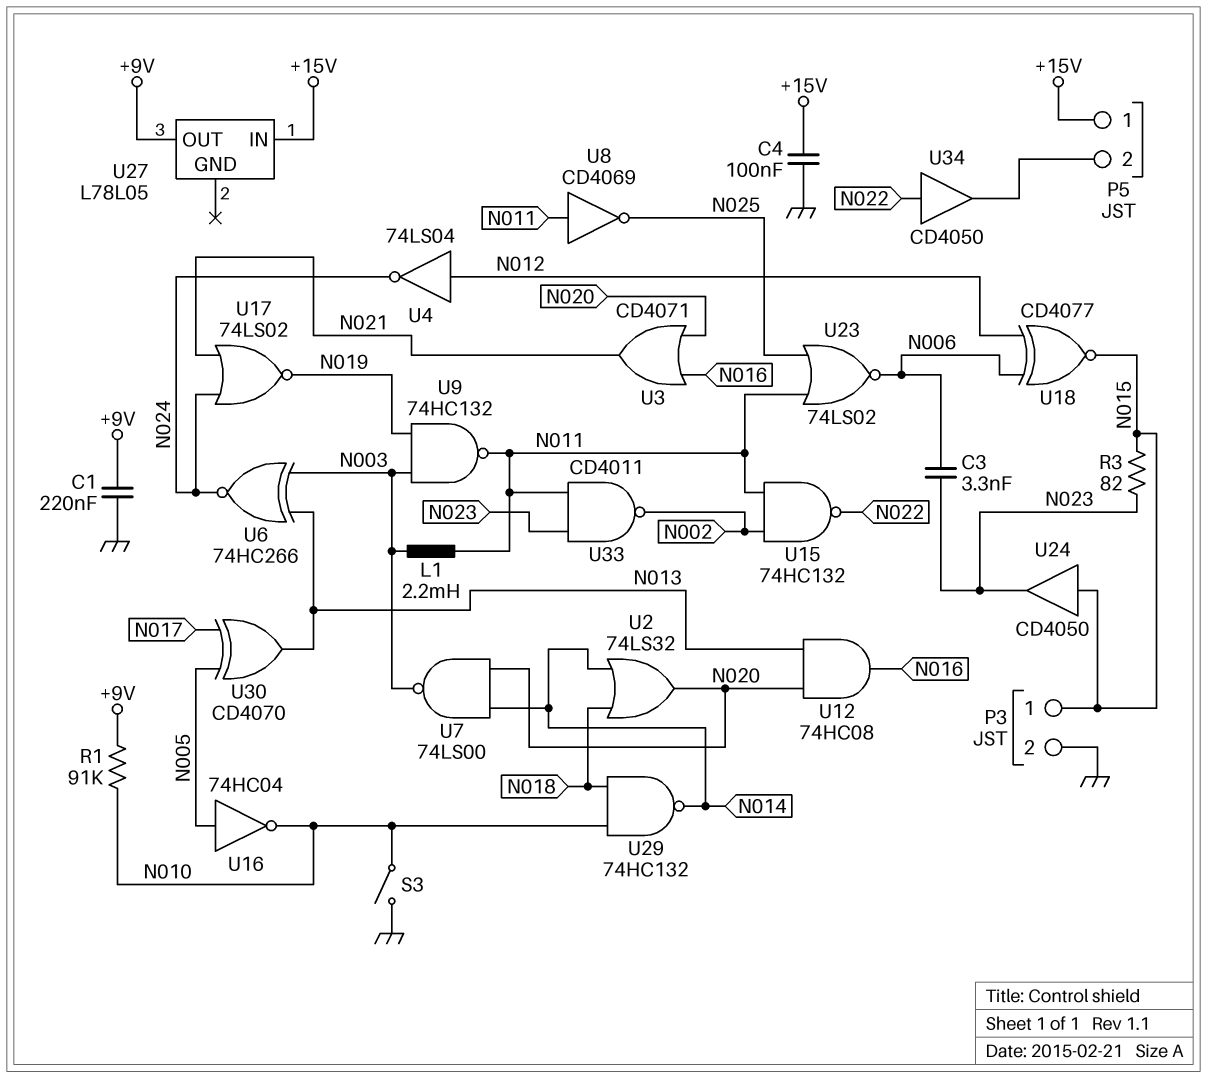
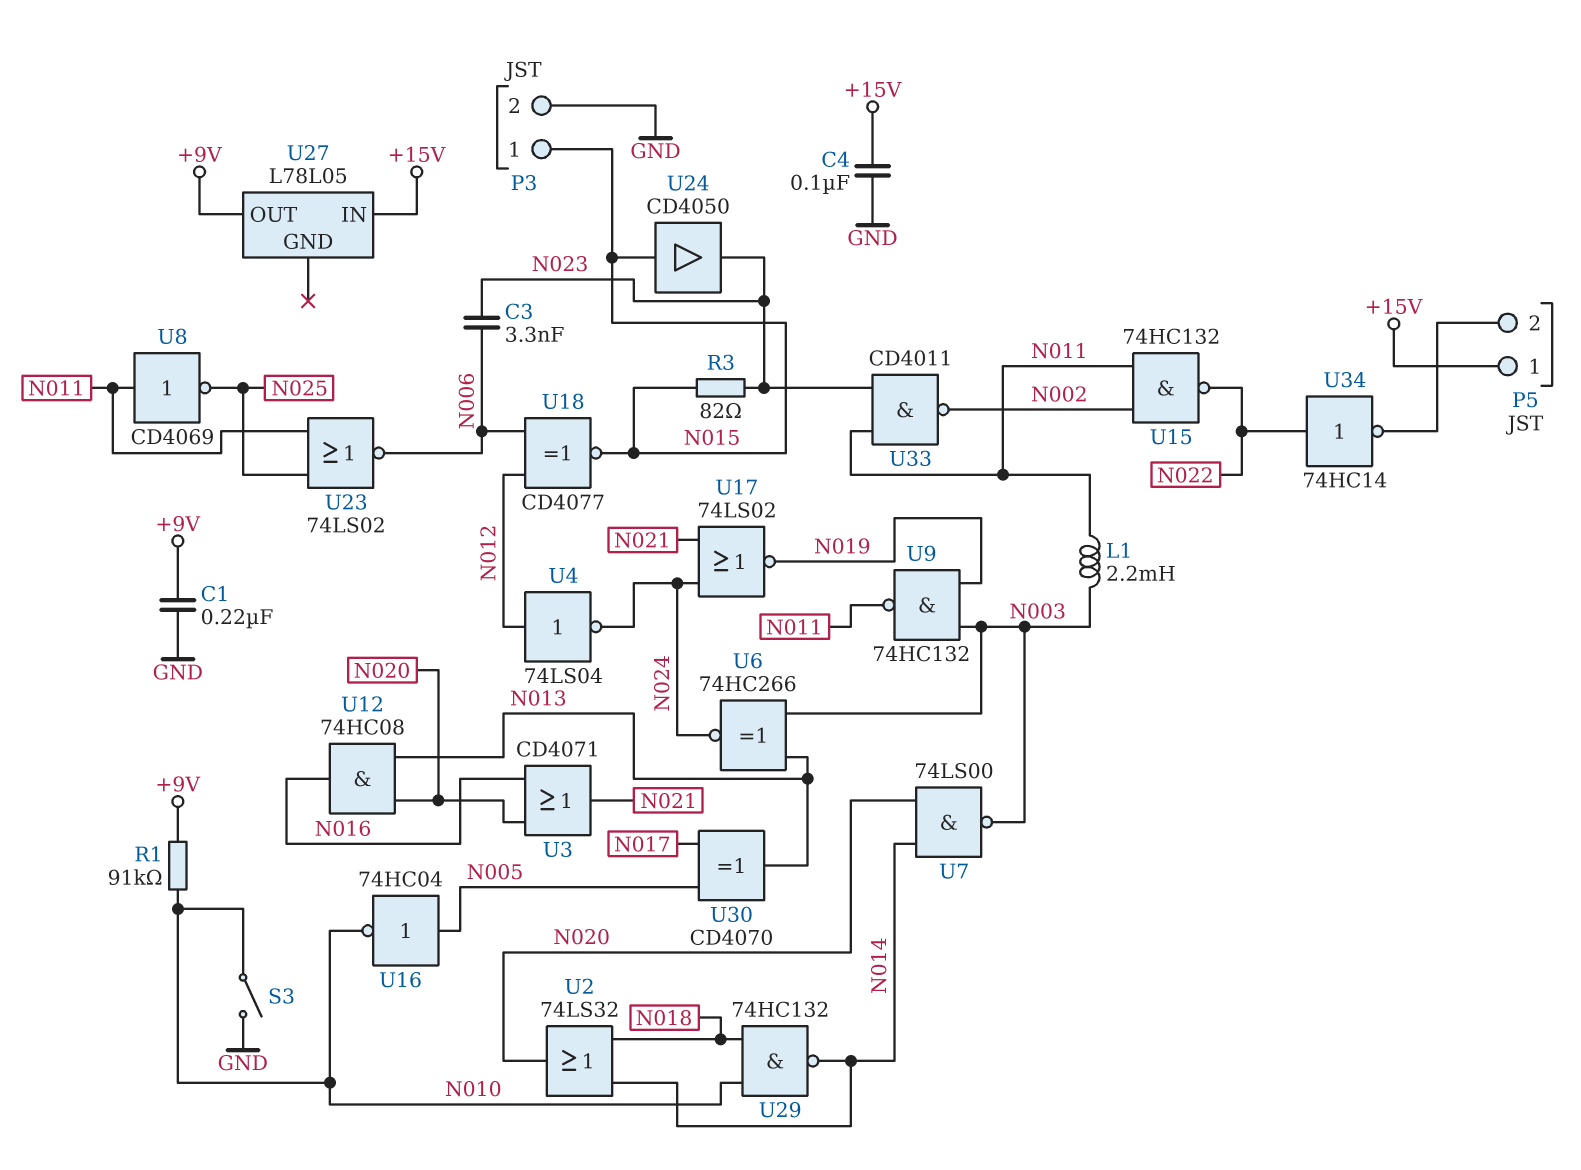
U34: buffer CD4050 (in N022, out P5/2) -> NOT 74HC14 (in N022, out P5/2)

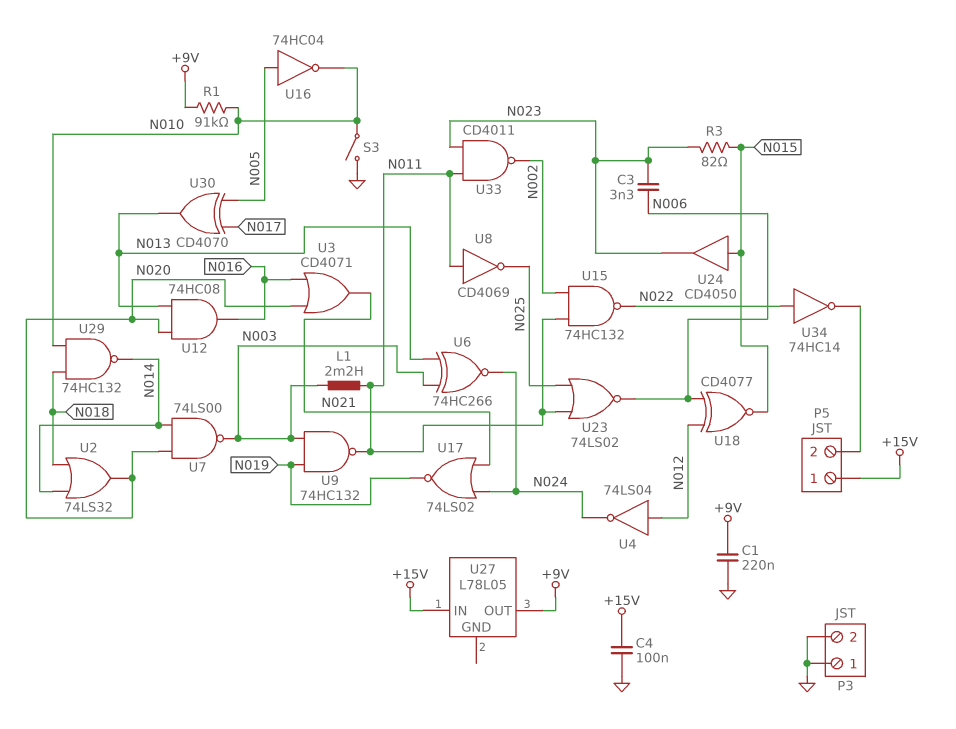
P3 pin 1: N015 -> GND

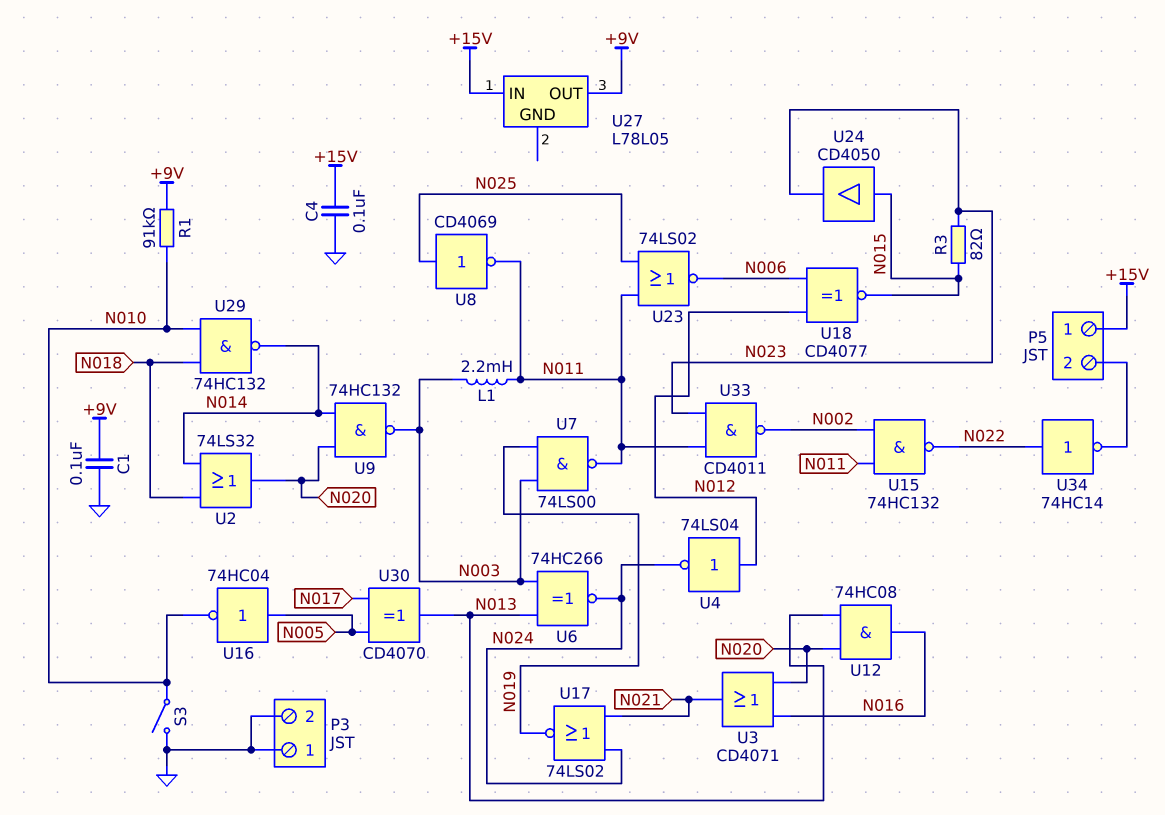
C1: 220nF (+9V, GND) -> 100nF (+9V, GND)
C3: 3.3nF (N006, N023) -> none
U7: NAND 74LS00 (in N014, in N020, out N003) -> NAND 74LS00 (in N003, in N019, out N011)
U8: NOT CD4069 (in N011, out N025) -> NOT CD4069 (in N025, out N011)
U9: NAND 74HC132 (in N003, in N019, out N011) -> NAND 74HC132 (in N014, in N020, out N003)

